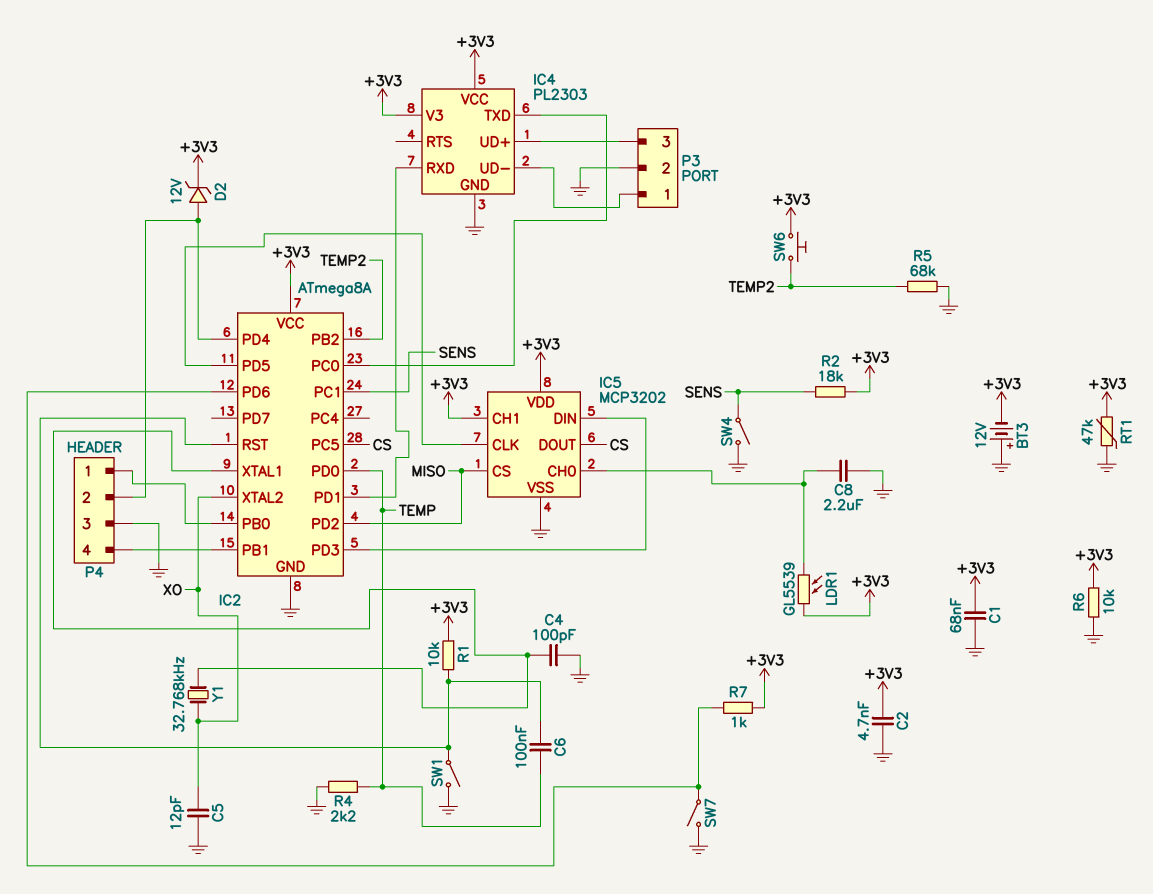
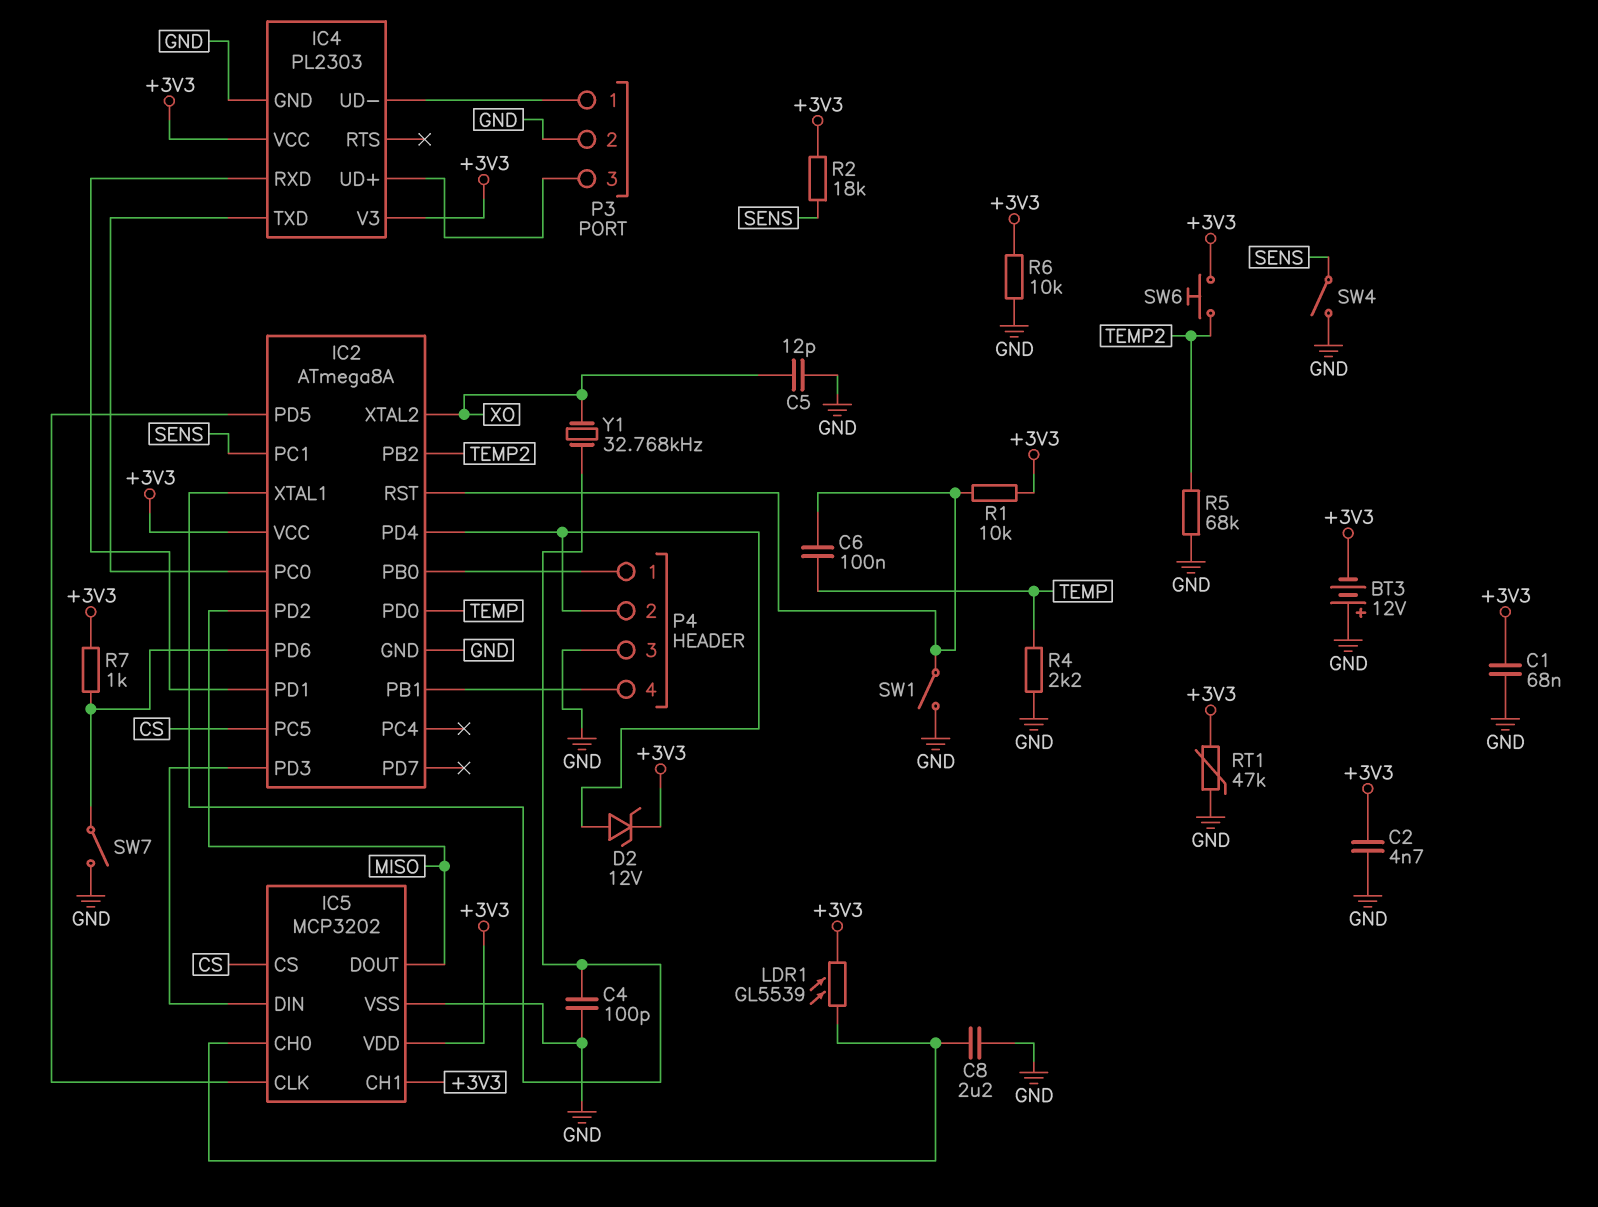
IC5 pin CS: MISO -> CS
IC5 pin DOUT: CS -> MISO

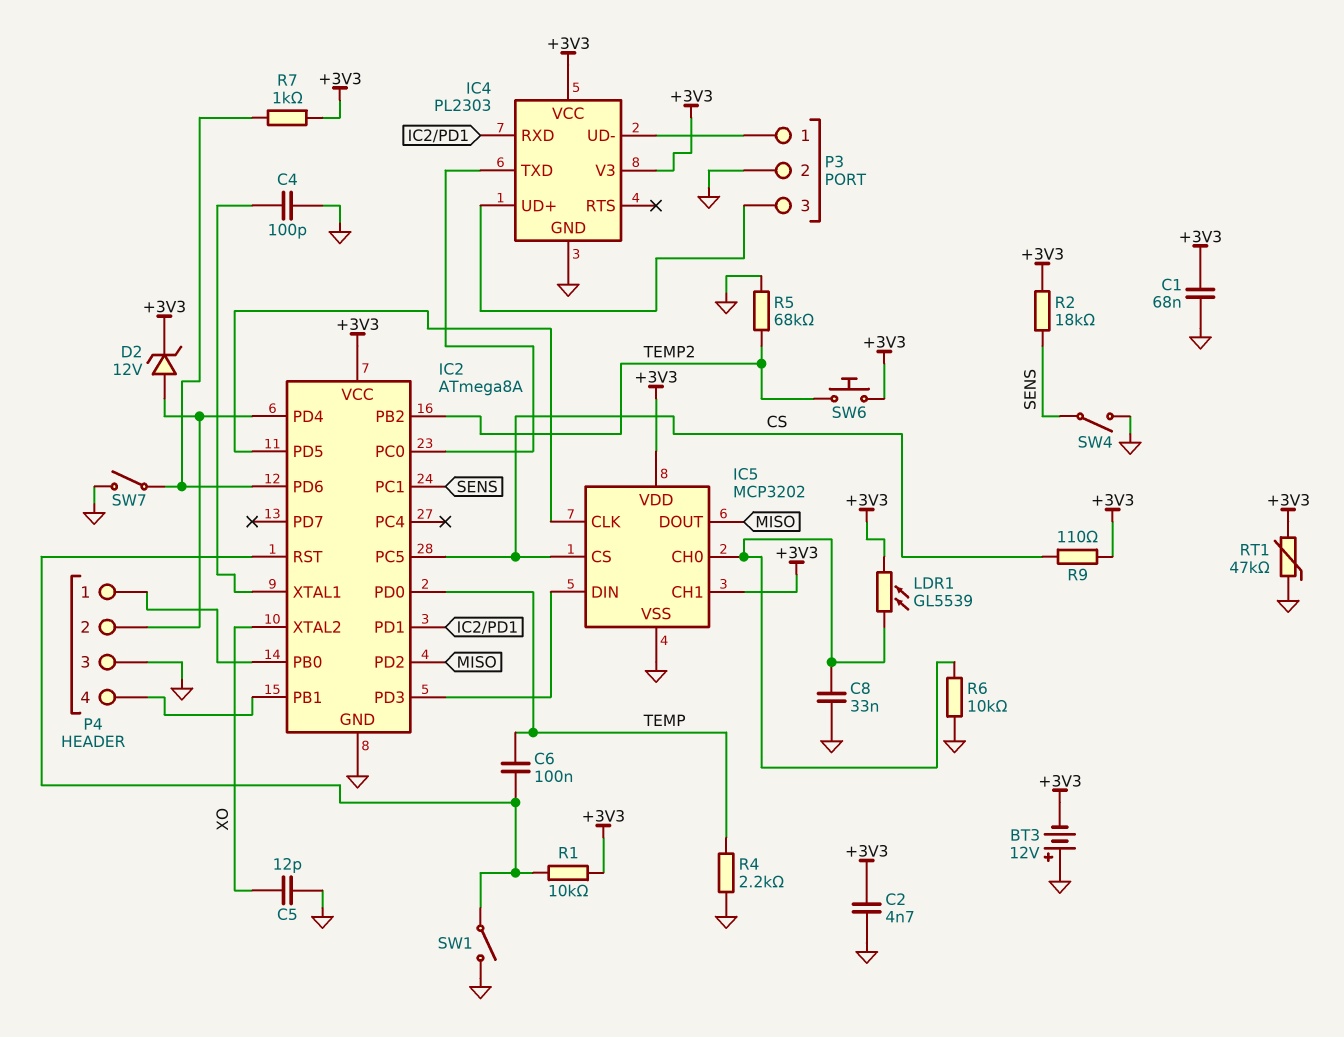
C8: 2.2uF (GND, IC5/CH0) -> 33nF (GND, IC5/CH0)
R6: 10k (+3V3, GND) -> 10k (GND, IC5/CH0)
R9: none -> 110 (+3V3, CS)
Y1: 32.768kHz (IC2/XTAL1, XO) -> none

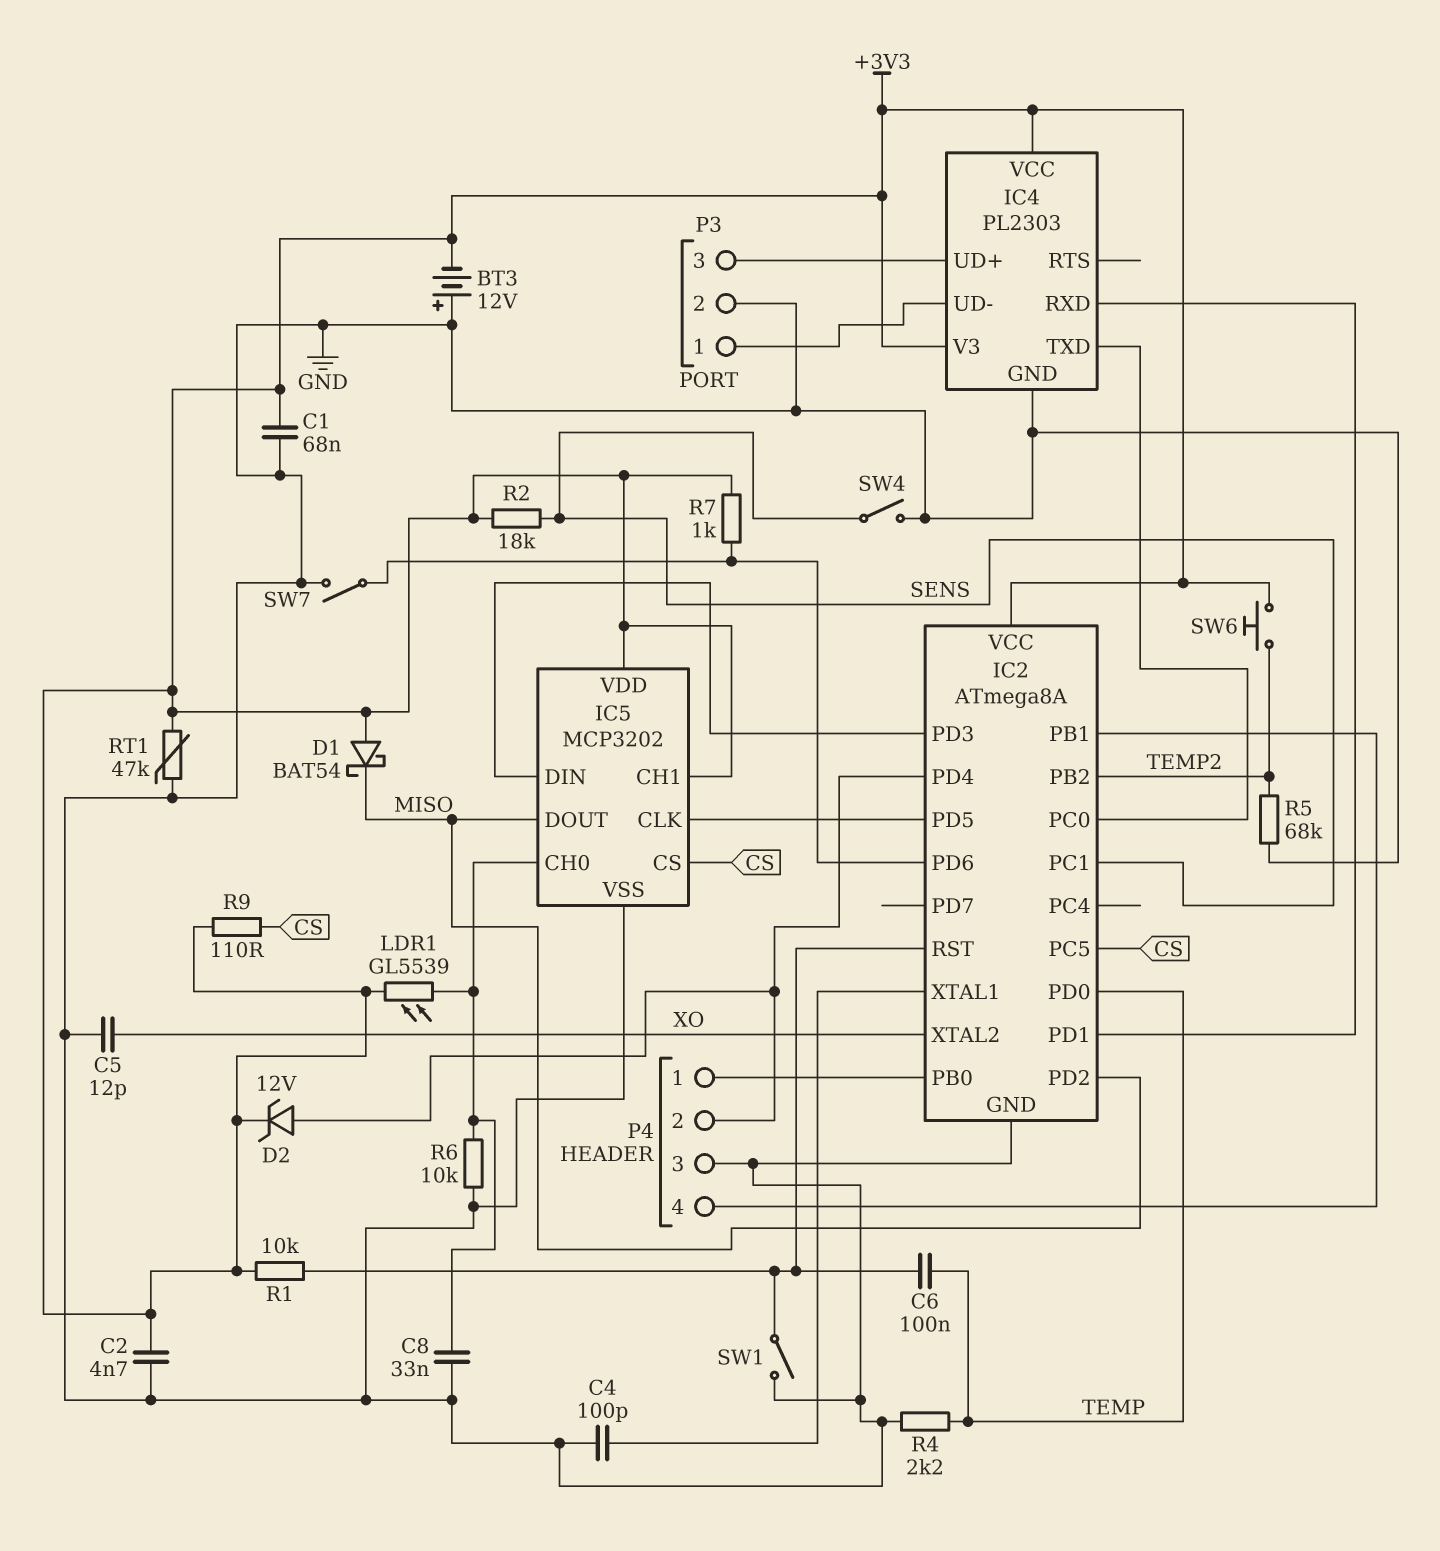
D1: none -> schottky BAT54 (A +3V3, K MISO)

